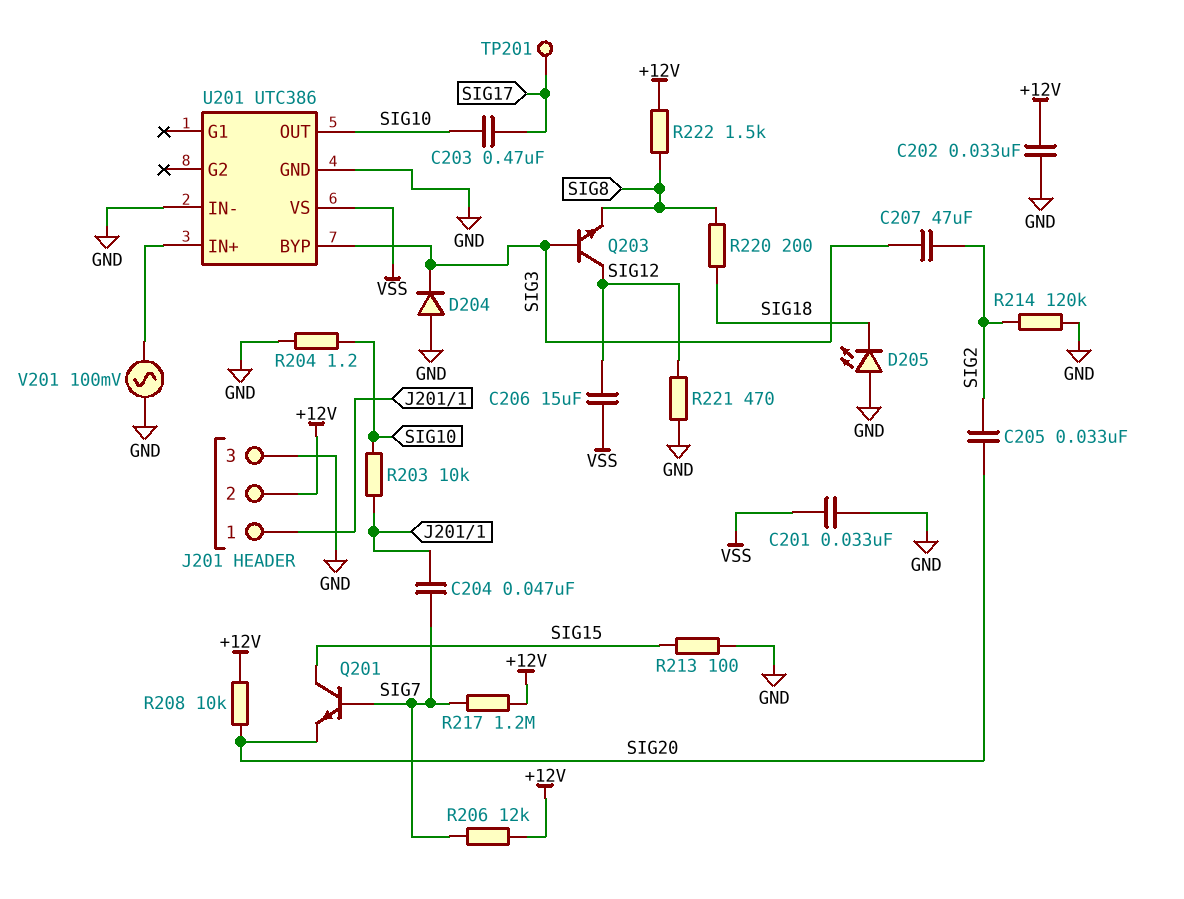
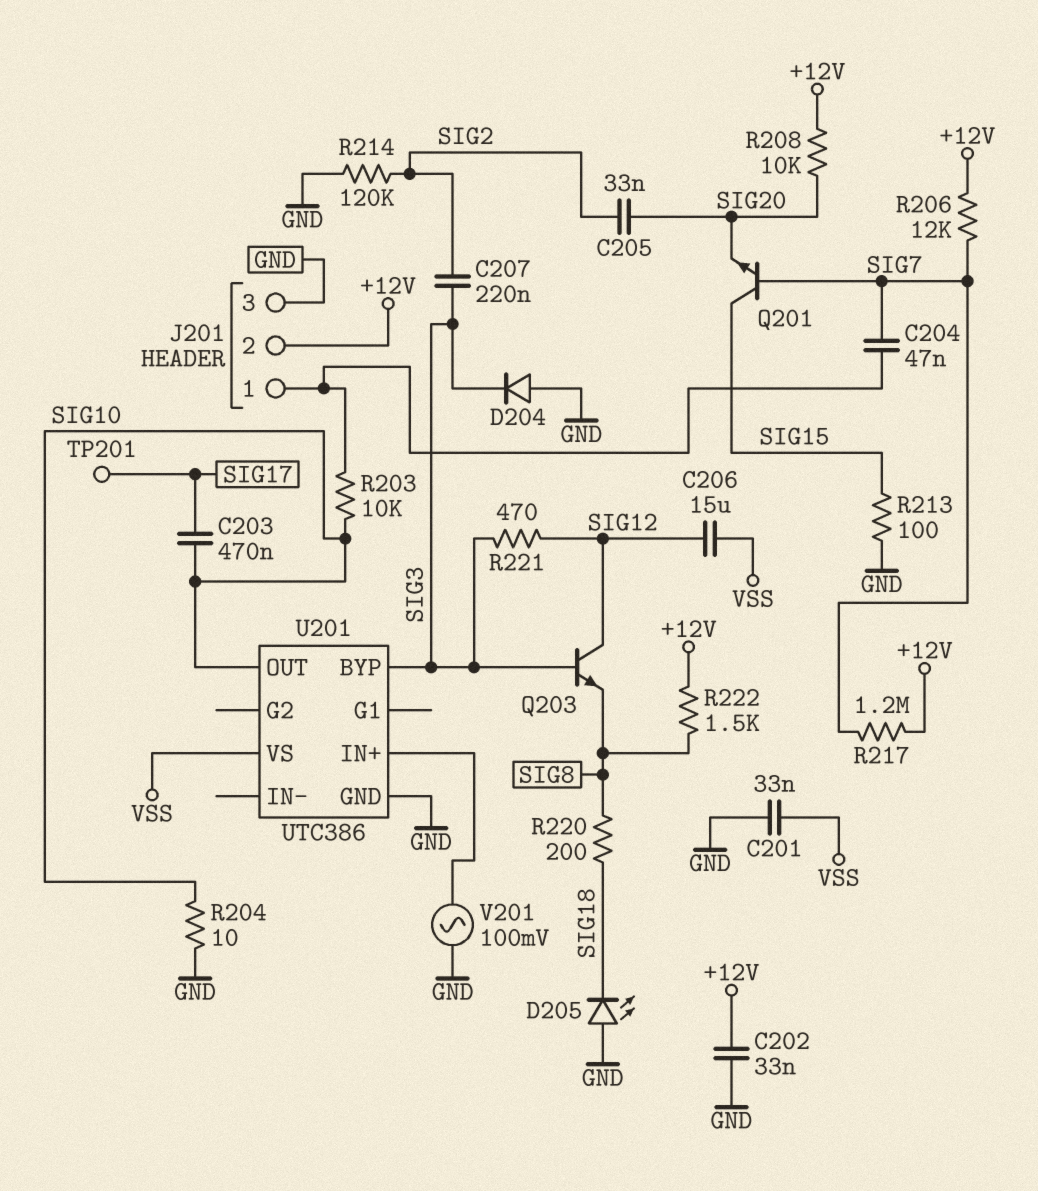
C207: 47uF (SIG2, SIG3) -> 220nF (SIG2, SIG3)
R204: 1.2 (GND, SIG10) -> 10 (GND, SIG10)
R221: 470 (GND, SIG12) -> 470 (SIG3, SIG12)
U201 pin IN-: GND -> none

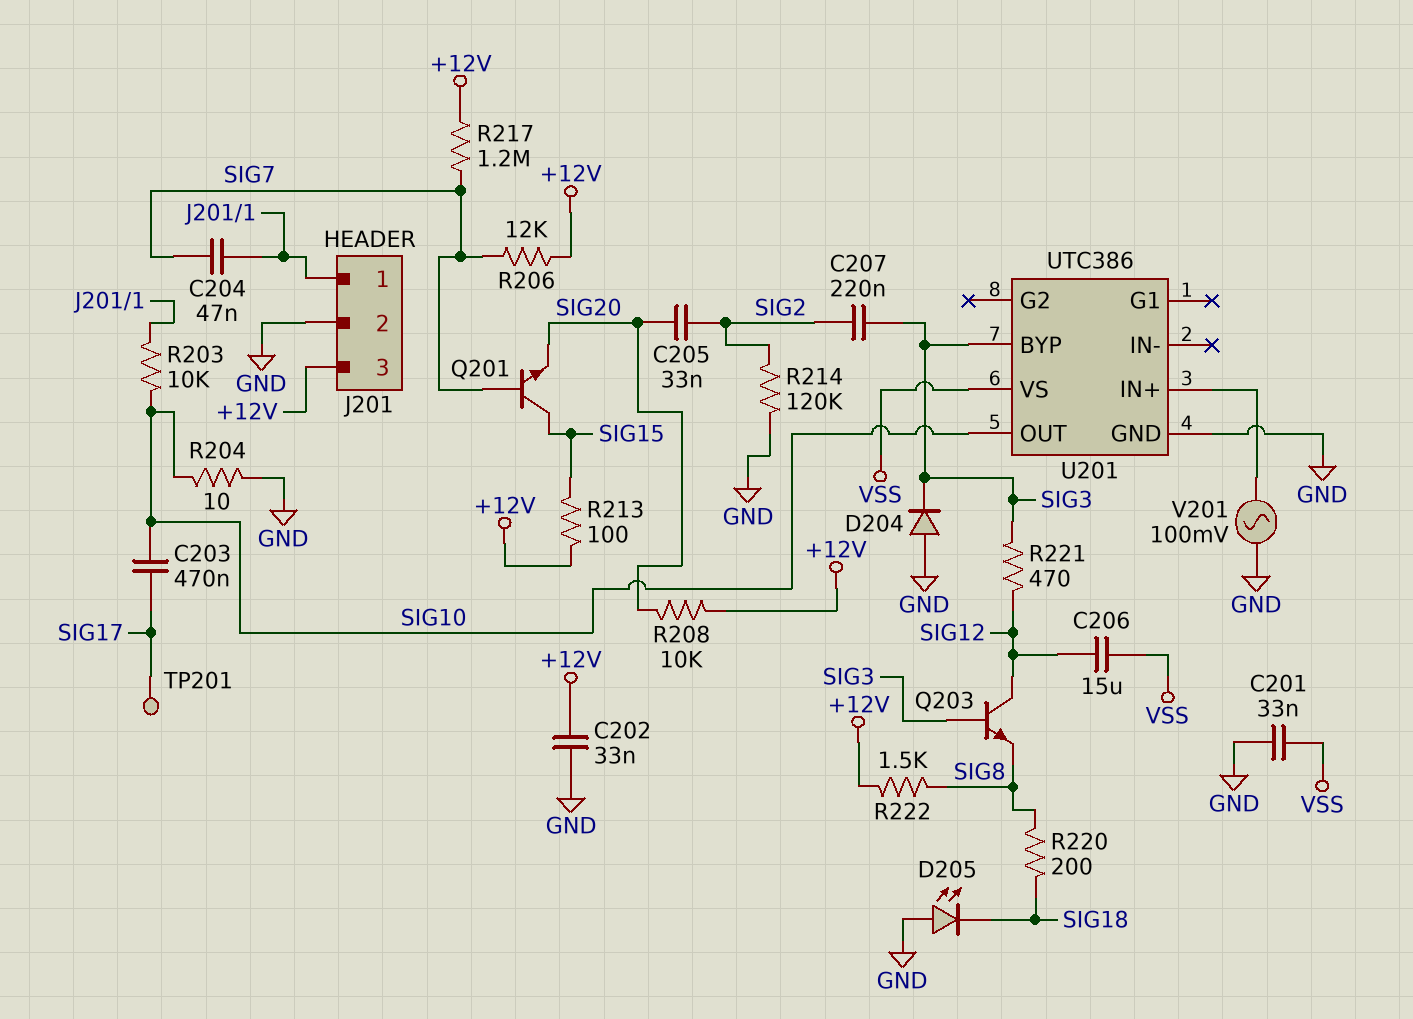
J201 pin 2: +12V -> GND
J201 pin 3: GND -> +12V
R213: 100 (GND, SIG15) -> 100 (+12V, SIG15)

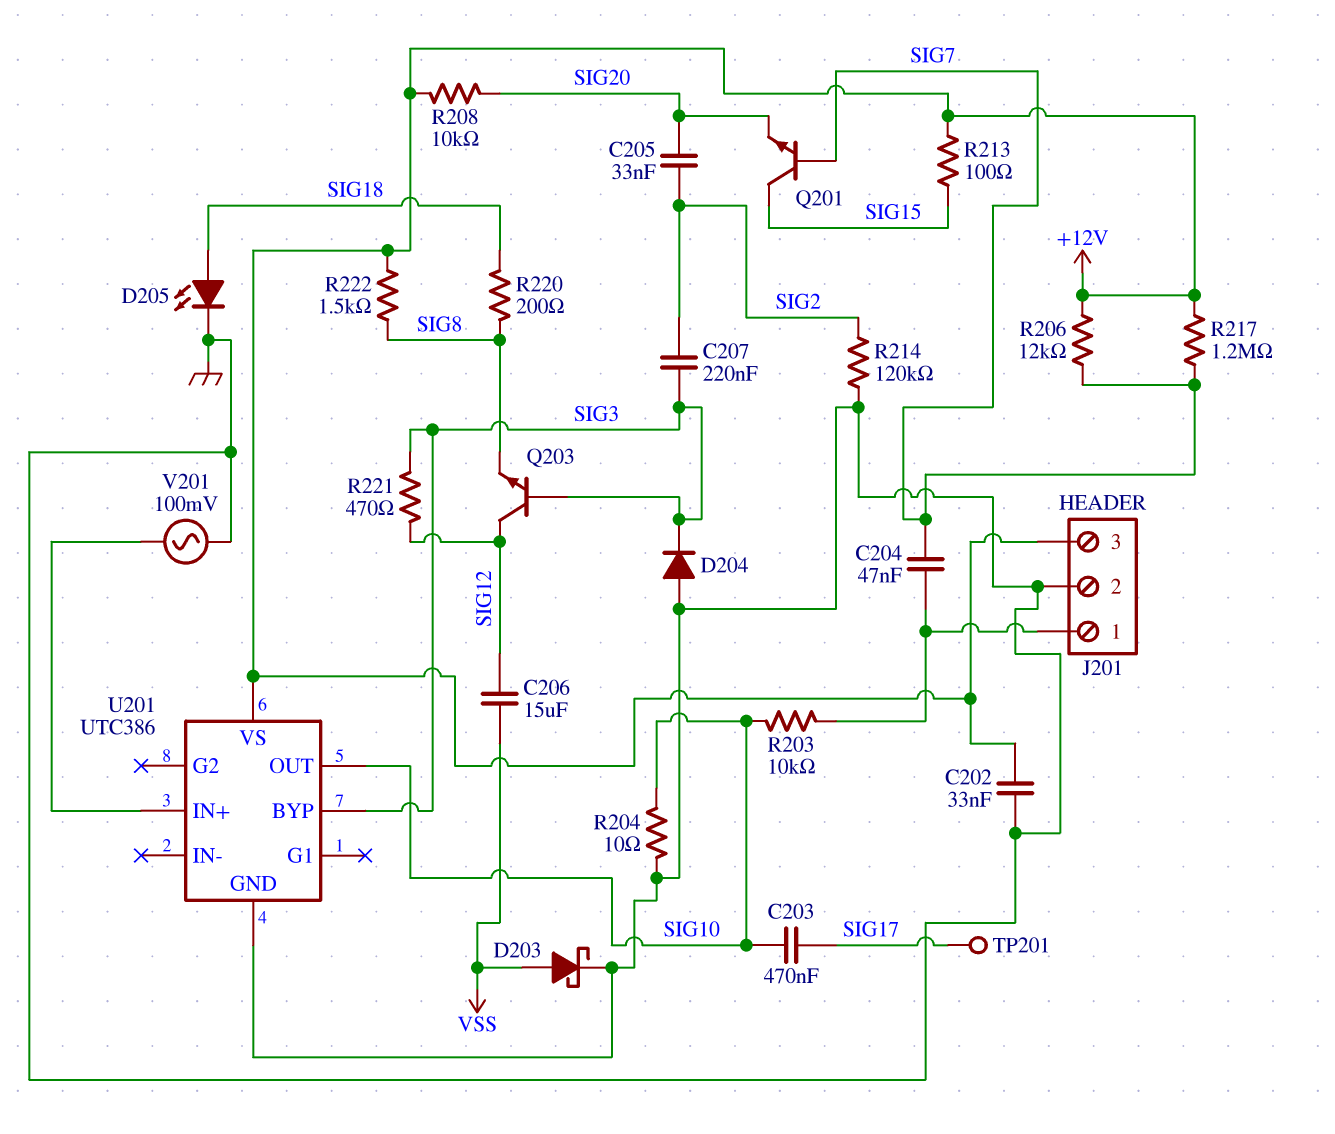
C201: 33nF (GND, VSS) -> none
D203: none -> schottky (A VSS, K GND)
D205: LED (A GND, K SIG18) -> LED (A SIG18, K GND)
U201 pin VS: VSS -> +12V

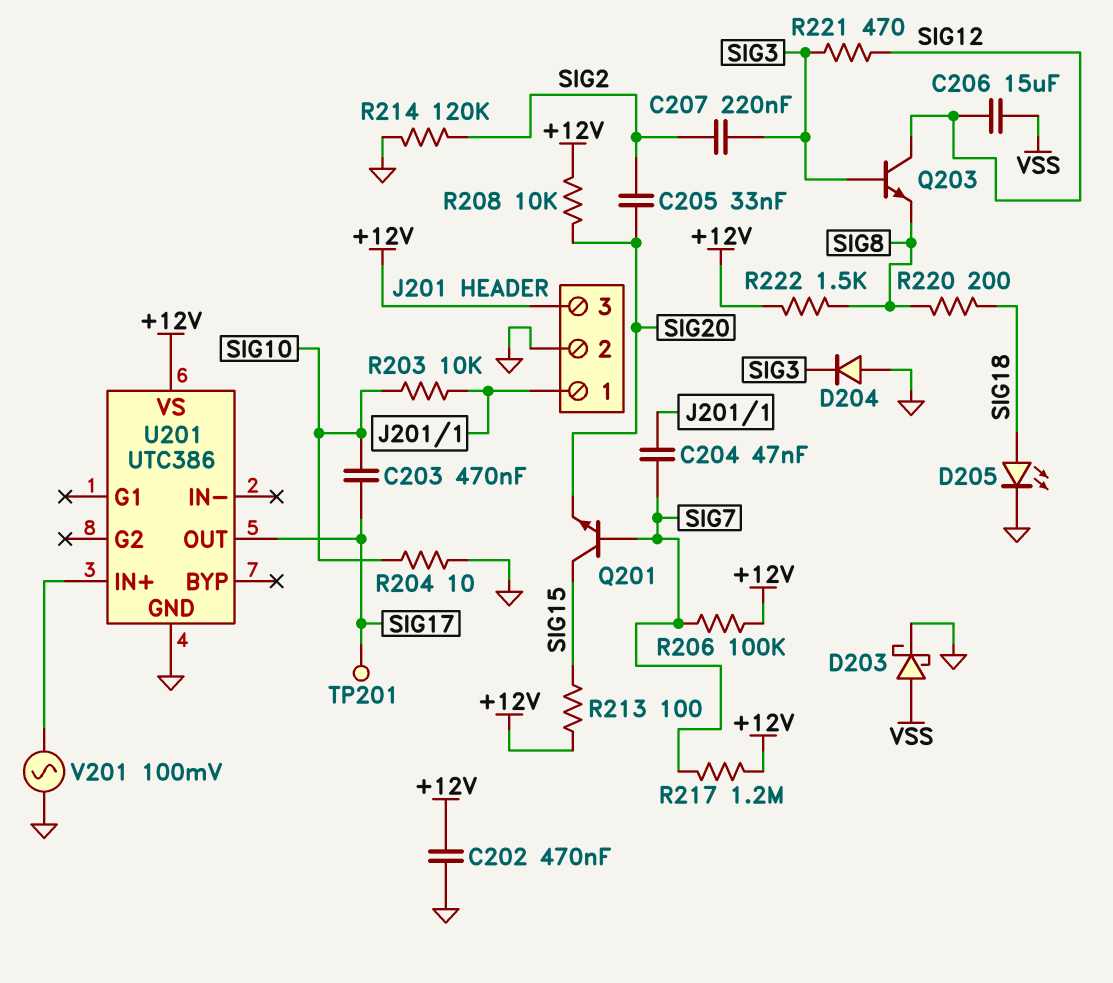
C202: 33nF (+12V, GND) -> 470nF (+12V, GND)
R206: 12k (+12V, SIG7) -> 100k (+12V, SIG7)
U201 pin BYP: SIG3 -> none
U201 pin OUT: SIG10 -> SIG17

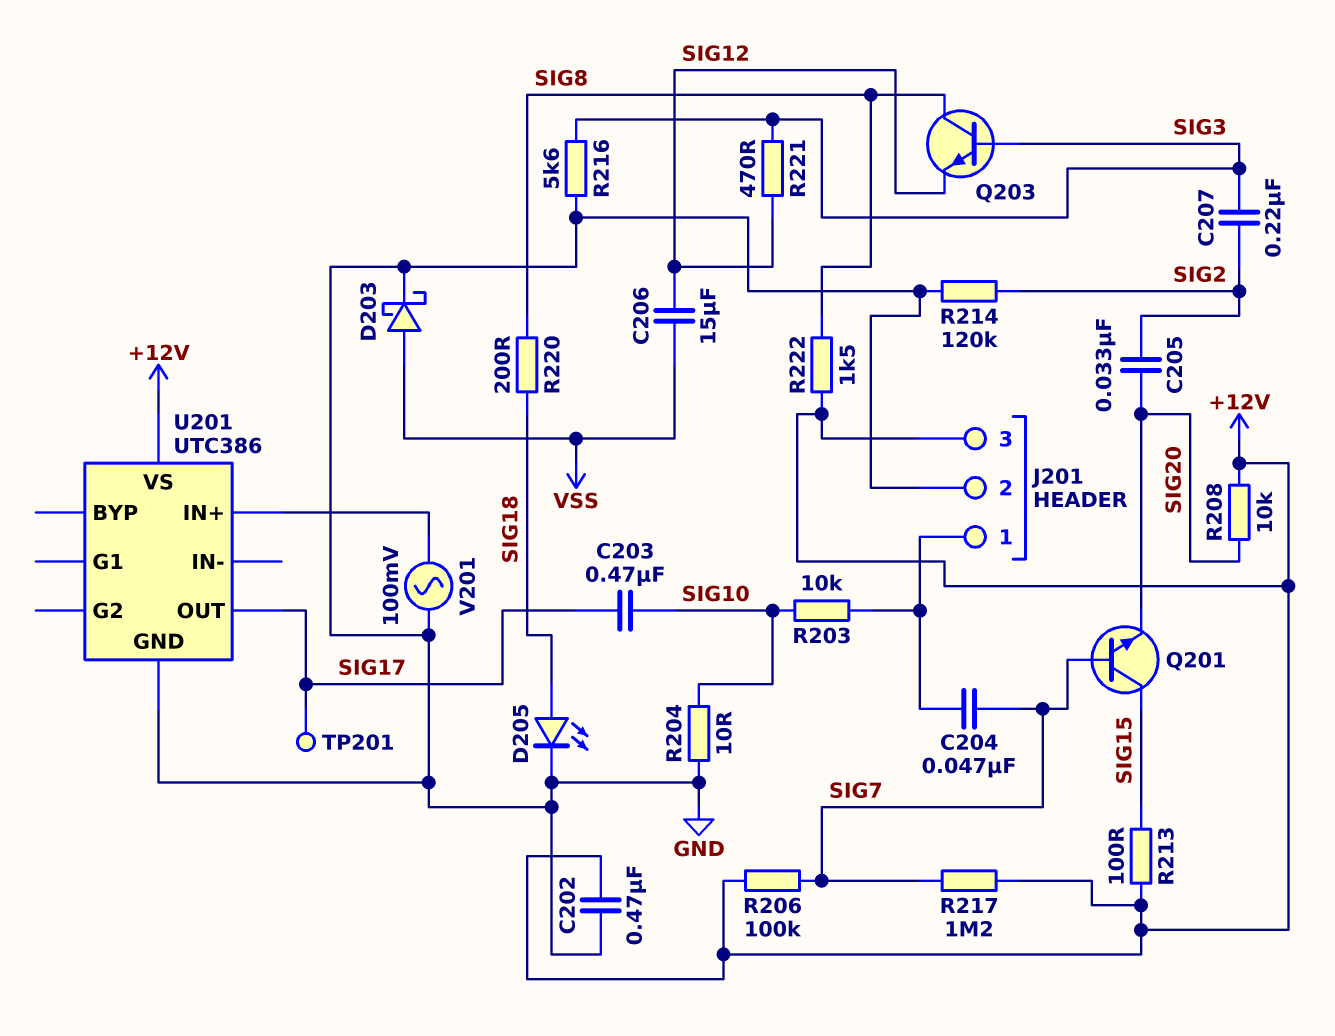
D204: diode (A GND, K SIG3) -> none
Q203: NPN (B SIG3, C SIG12, E SIG8) -> NPN (B SIG3, C SIG8, E SIG12)
R216: none -> 5.6k (GND, SIG3)

